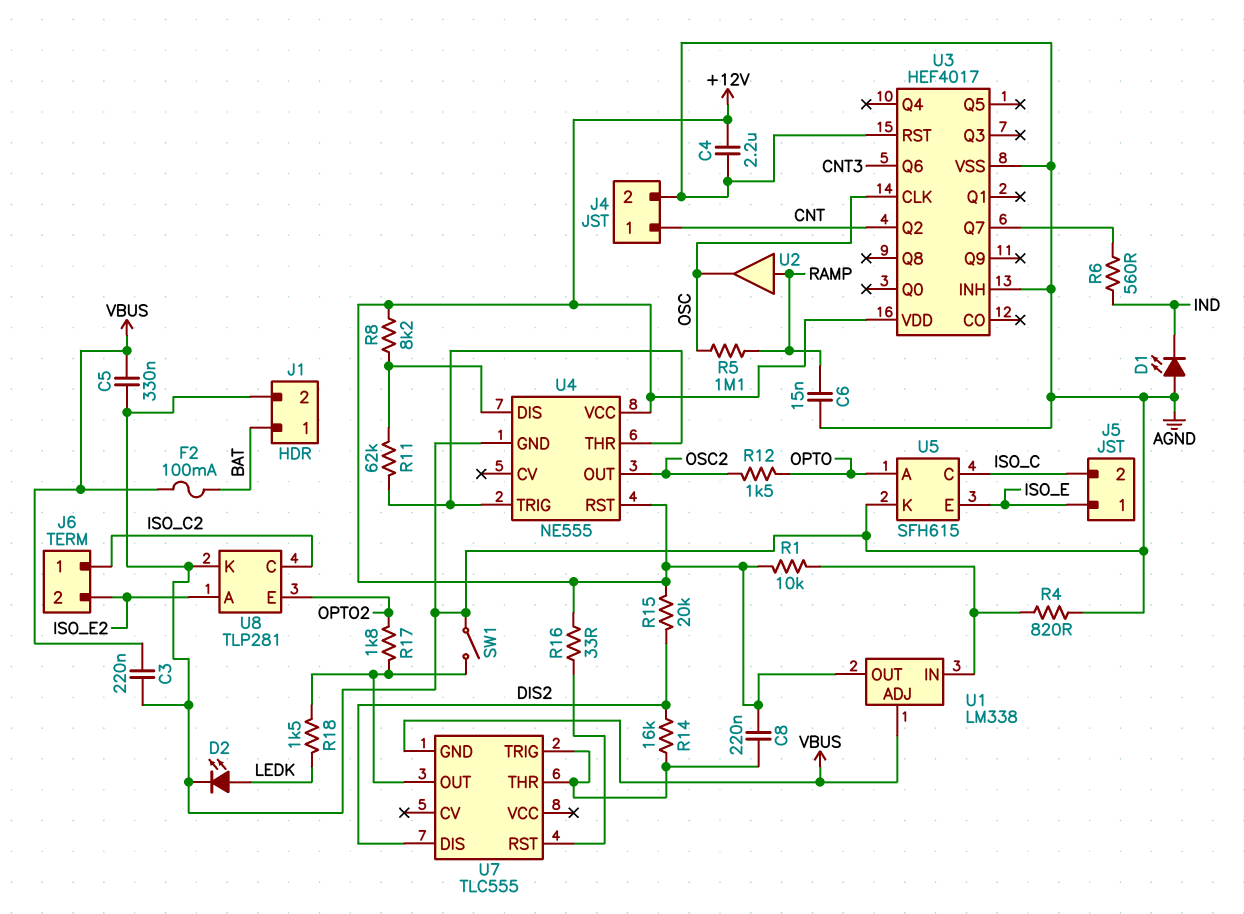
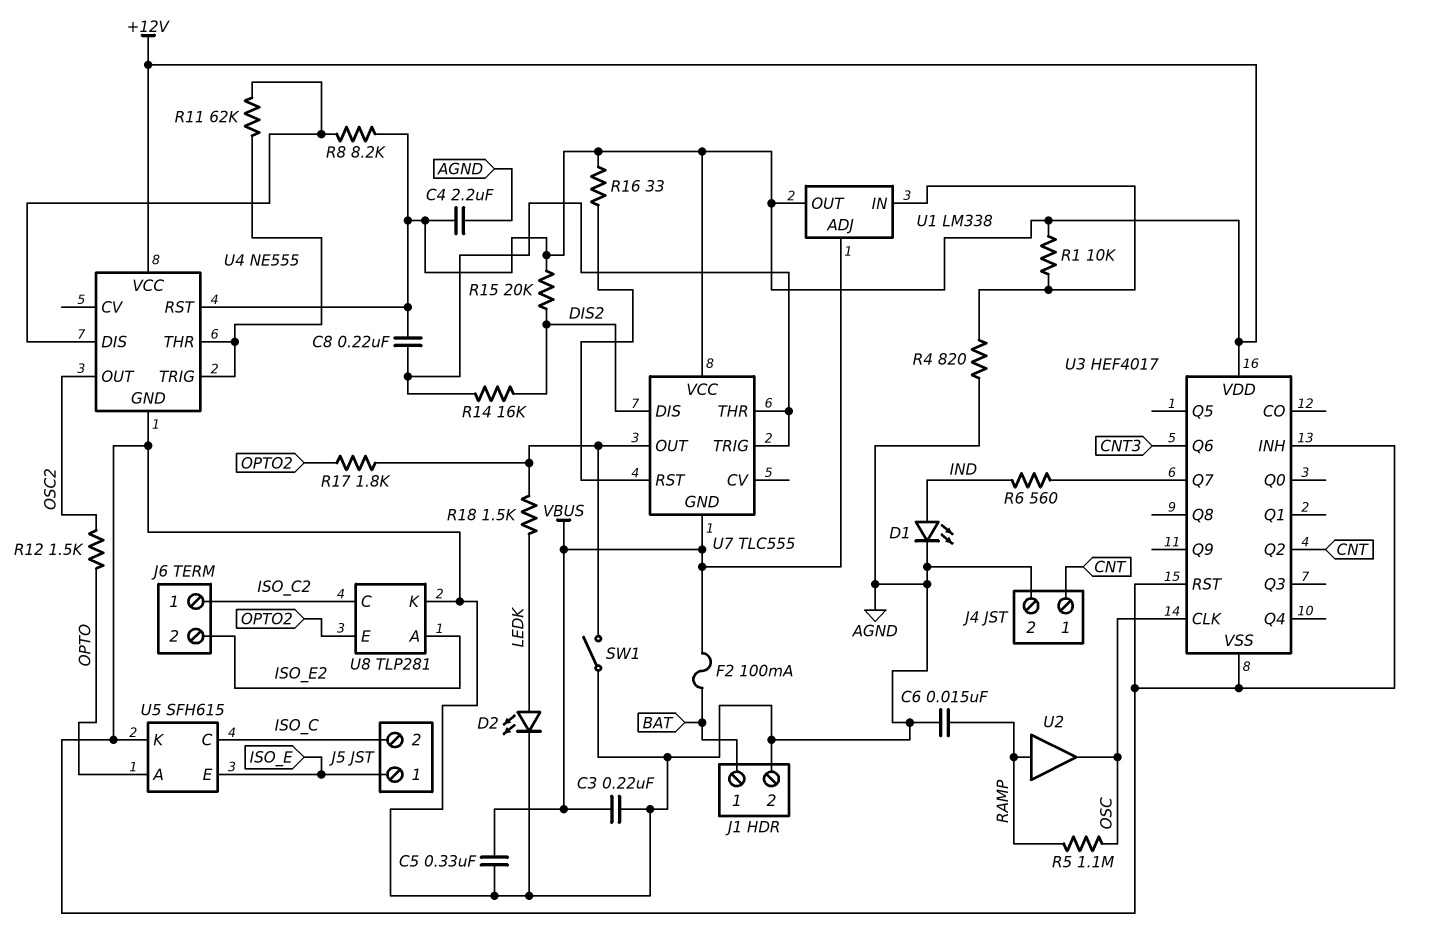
D1: LED (A AGND, K IND) -> LED (A IND, K AGND)
U7 pin VCC: none -> +12V

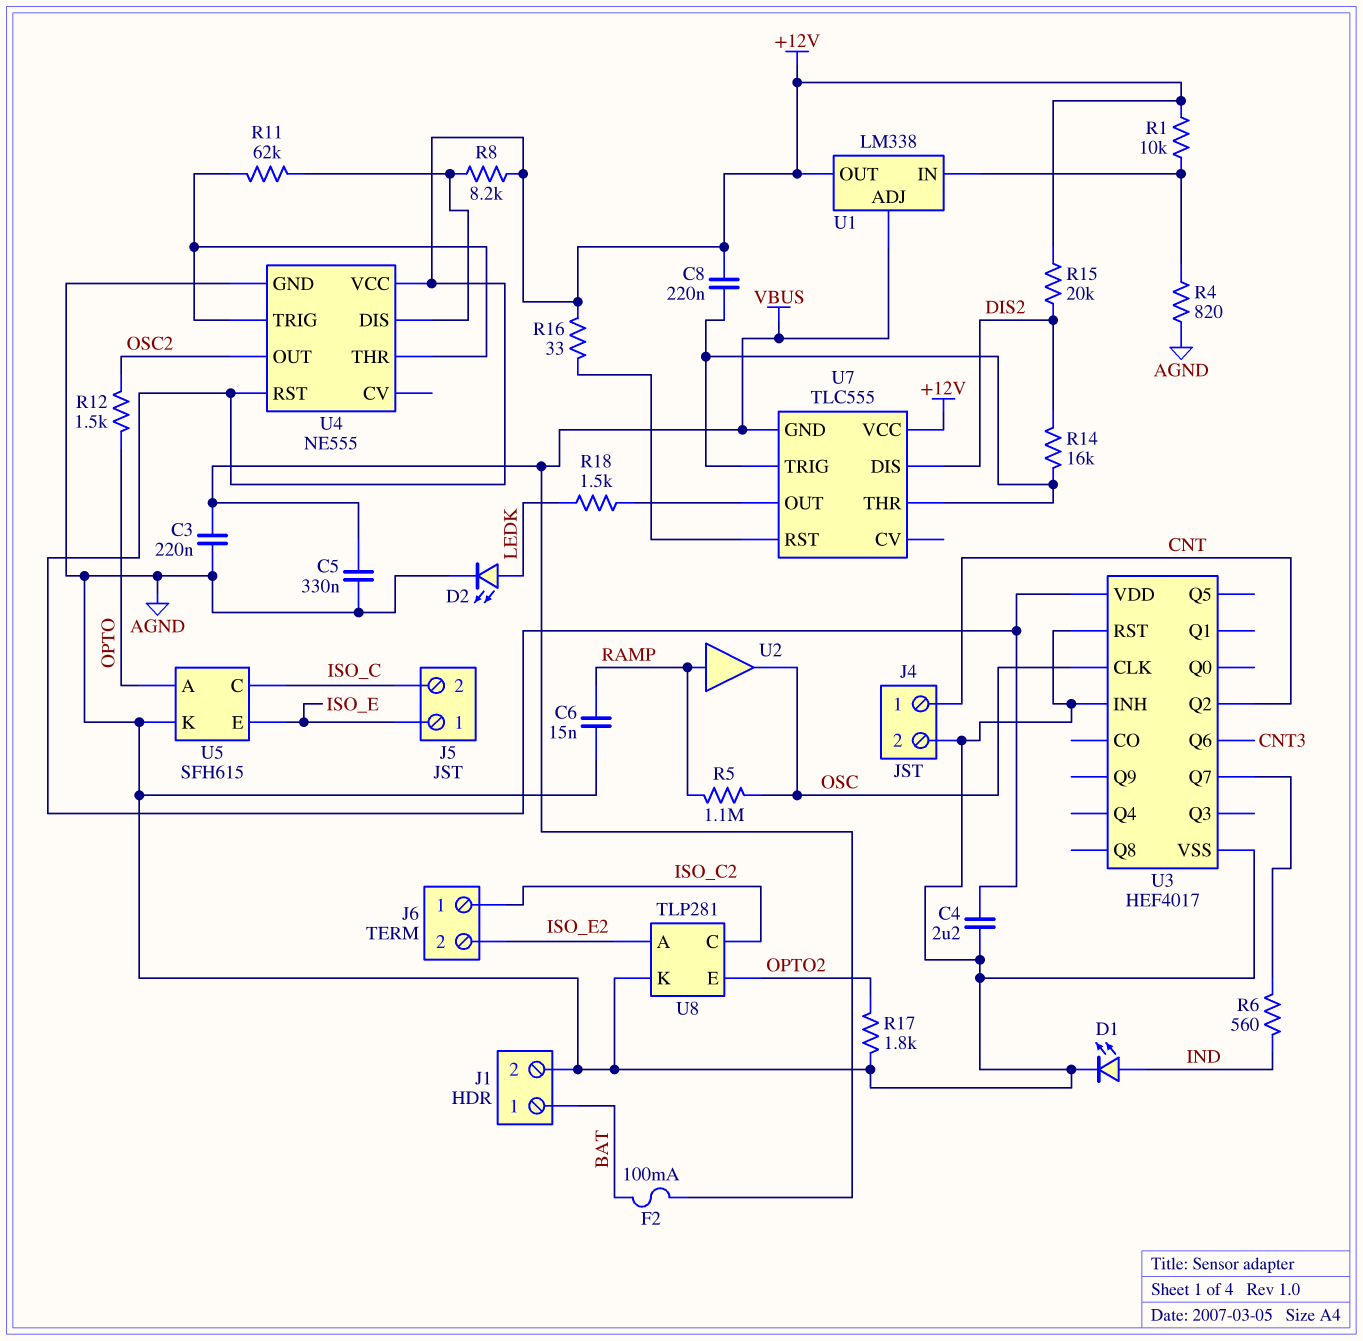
R17: 1.8k (OPTO2, U7/OUT) -> 1.8k (AGND, OPTO2)
SW1: switch (AGND, U7/OUT) -> none

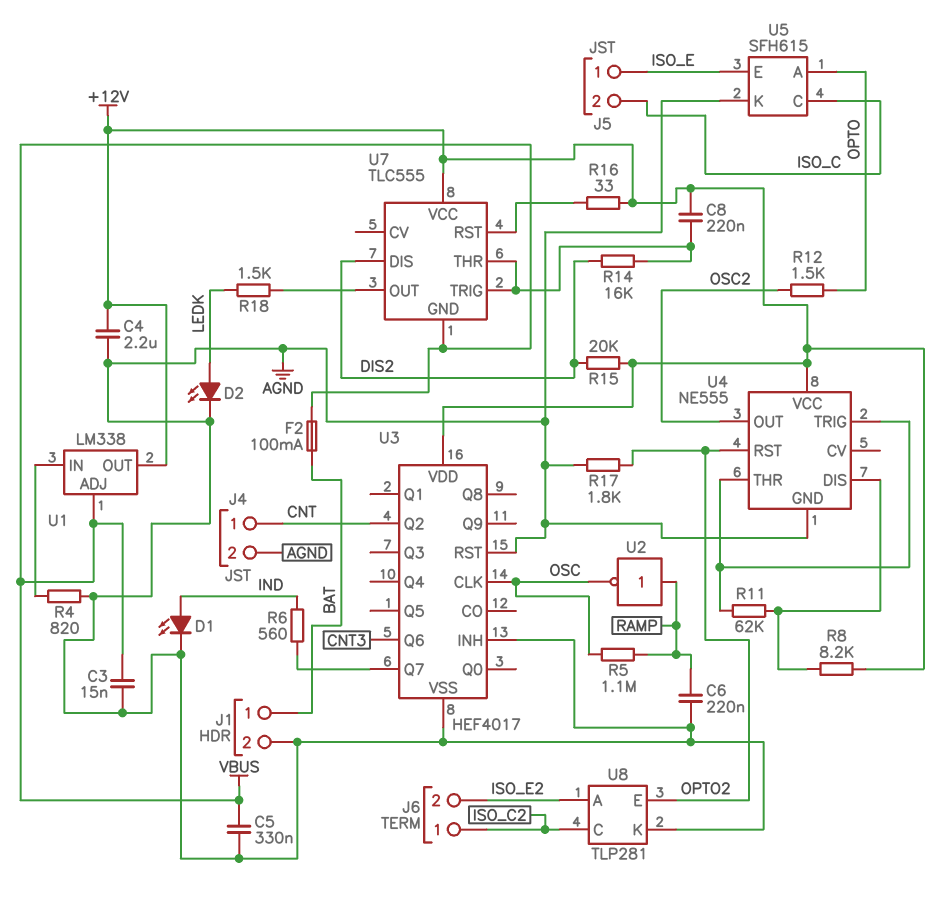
C3: 220nF (AGND, VBUS) -> 15nF (AGND, VBUS)
C6: 15nF (AGND, RAMP) -> 220nF (AGND, RAMP)
R1: 10k (+12V, U1/IN) -> none
U2: buffer (in RAMP, out OSC) -> NOT (in RAMP, out OSC)
U4 pin RST: +12V -> OPTO2

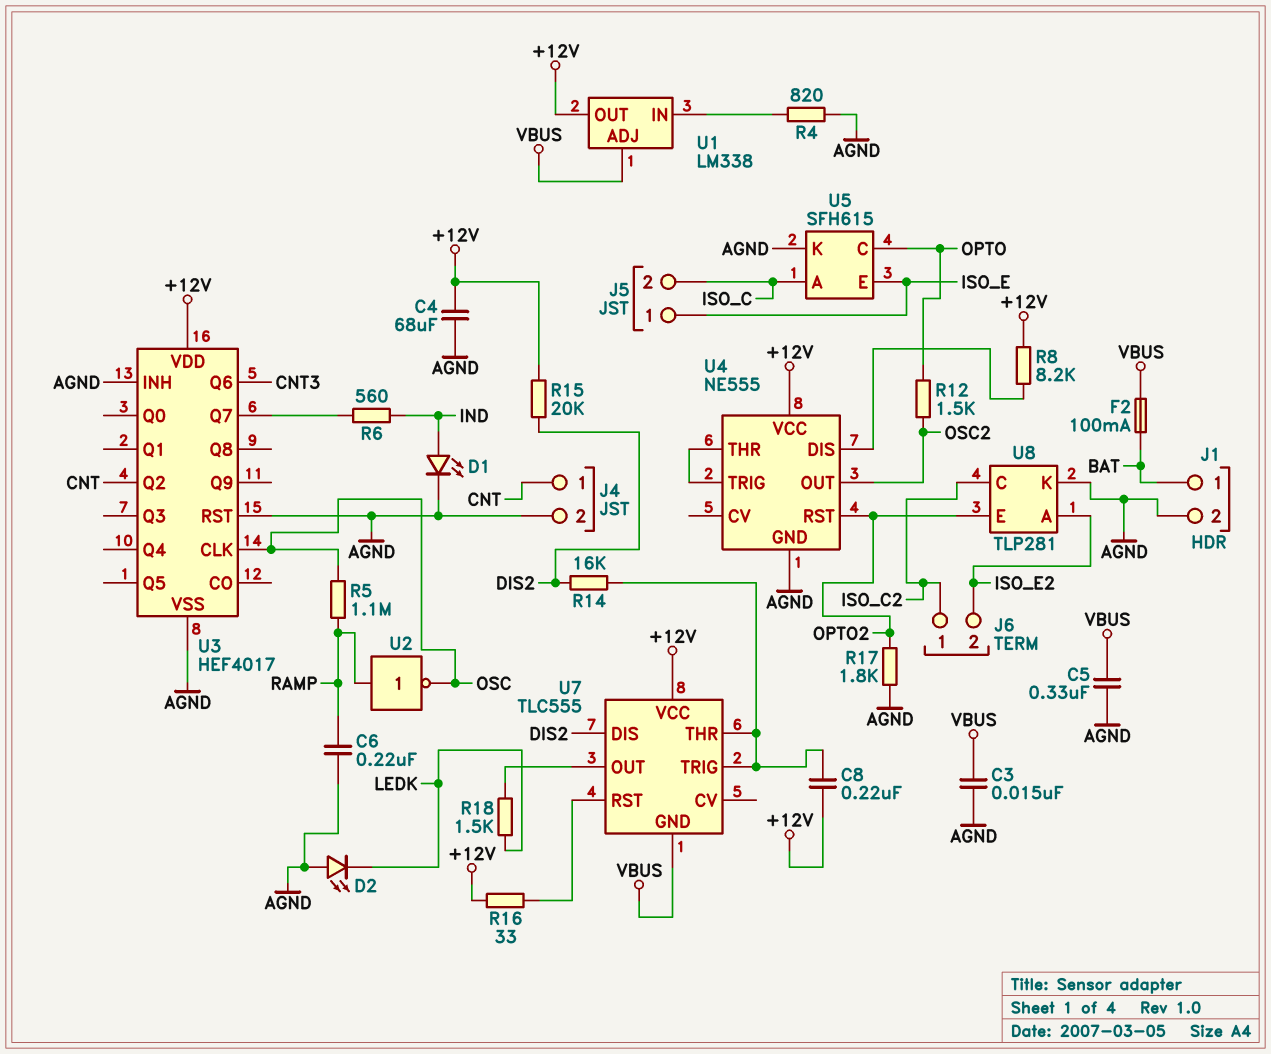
C4: 2.2uF (+12V, AGND) -> 68uF (+12V, AGND)
D2: LED (A LEDK, K AGND) -> LED (A AGND, K LEDK)
R11: 62k (U4/DIS, U4/THR) -> none
U5 pin A: OPTO -> ISO_C
U5 pin C: ISO_C -> OPTO

